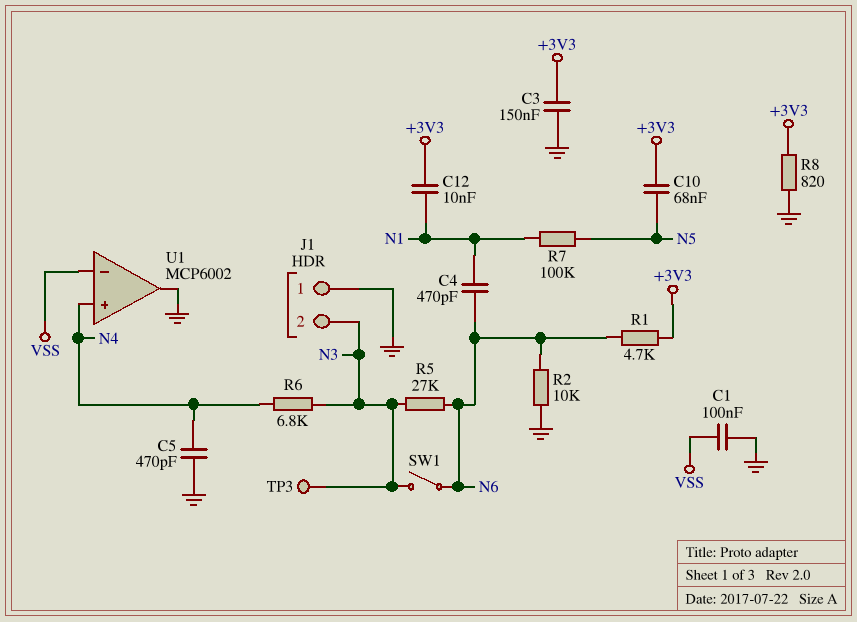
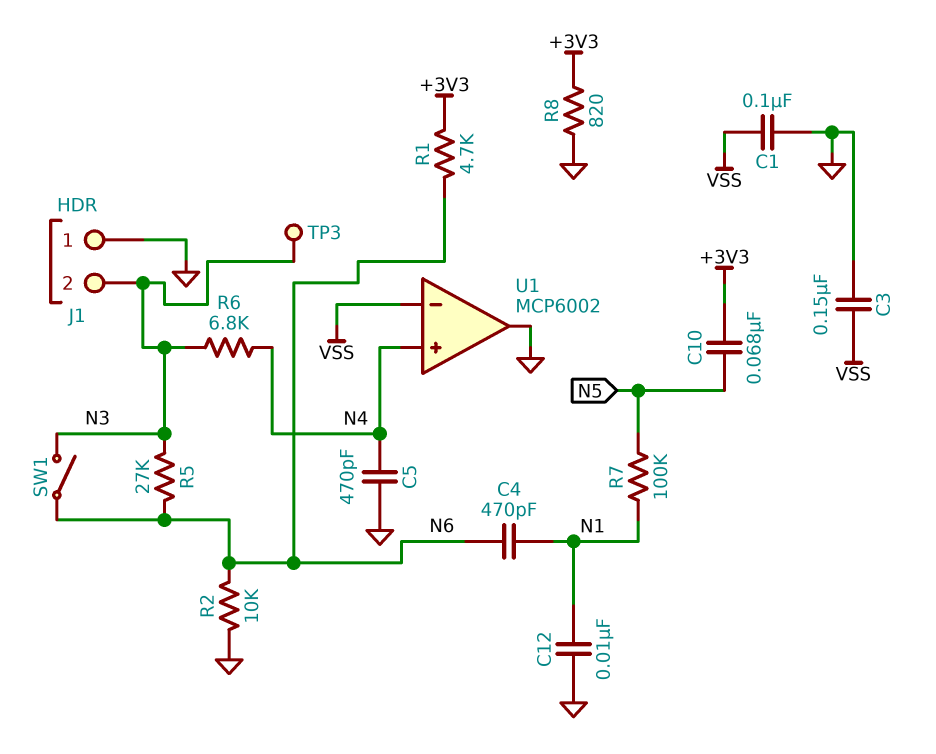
C3: 150nF (+3V3, GND) -> 150nF (GND, VSS)
C12: 10nF (+3V3, N1) -> 10nF (GND, N1)

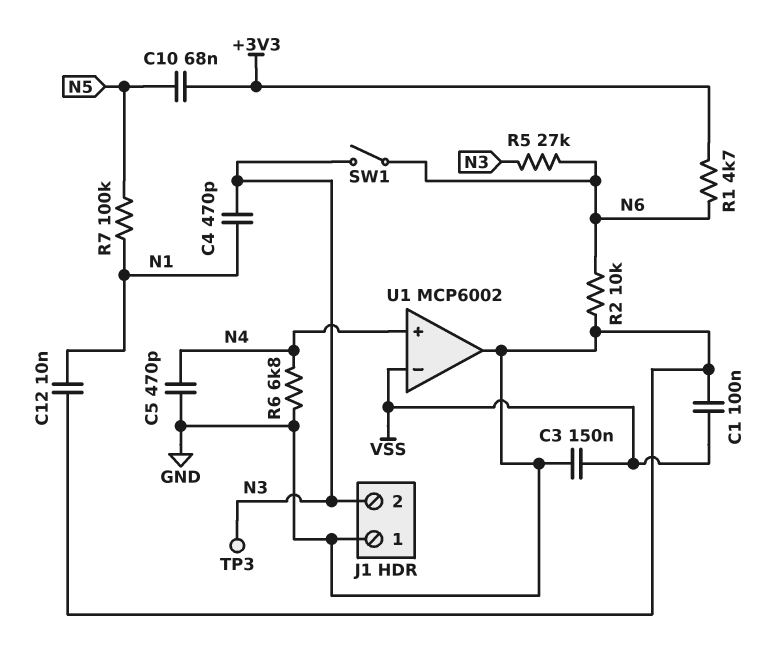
C4: 470pF (N1, N6) -> 470pF (N1, N3)
R6: 6.8k (N3, N4) -> 6.8k (GND, N4)
R8: 820 (+3V3, GND) -> none

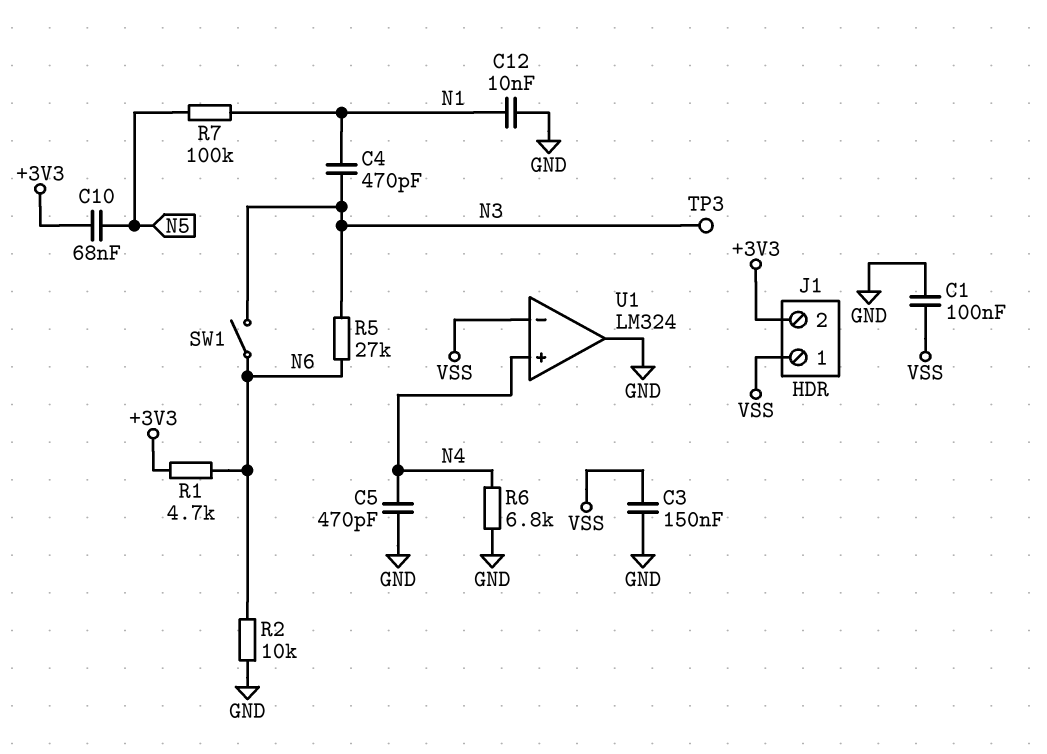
J1 pin 1: GND -> VSS
J1 pin 2: N3 -> +3V3
U1: MCP6002 -> LM324

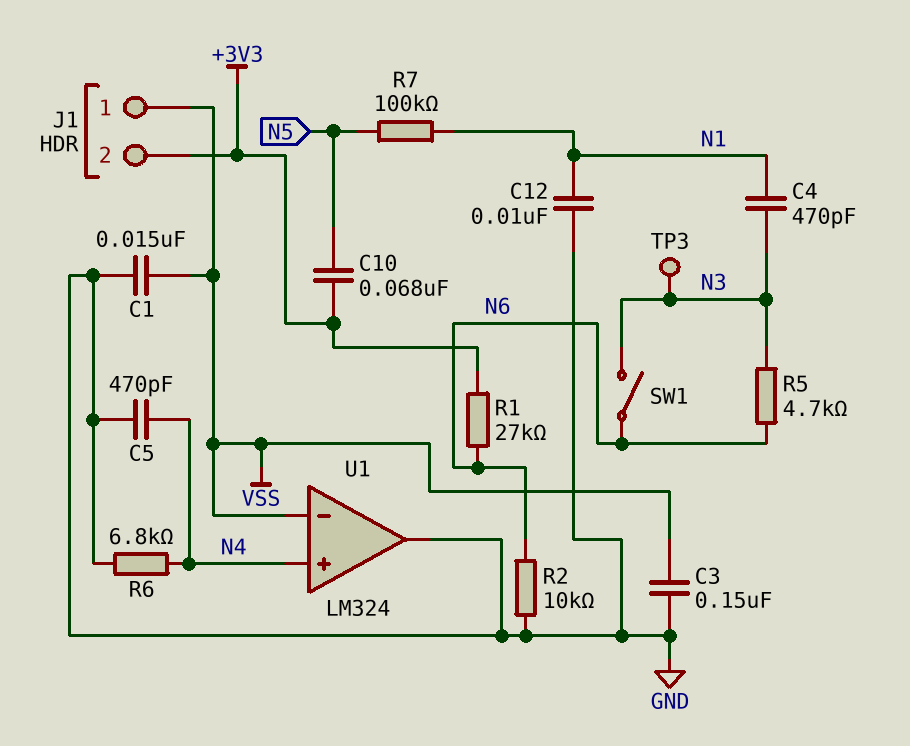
C1: 100nF (GND, VSS) -> 15nF (GND, VSS)
R1: 4.7k (+3V3, N6) -> 27k (+3V3, N6)
R5: 27k (N3, N6) -> 4.7k (N3, N6)

